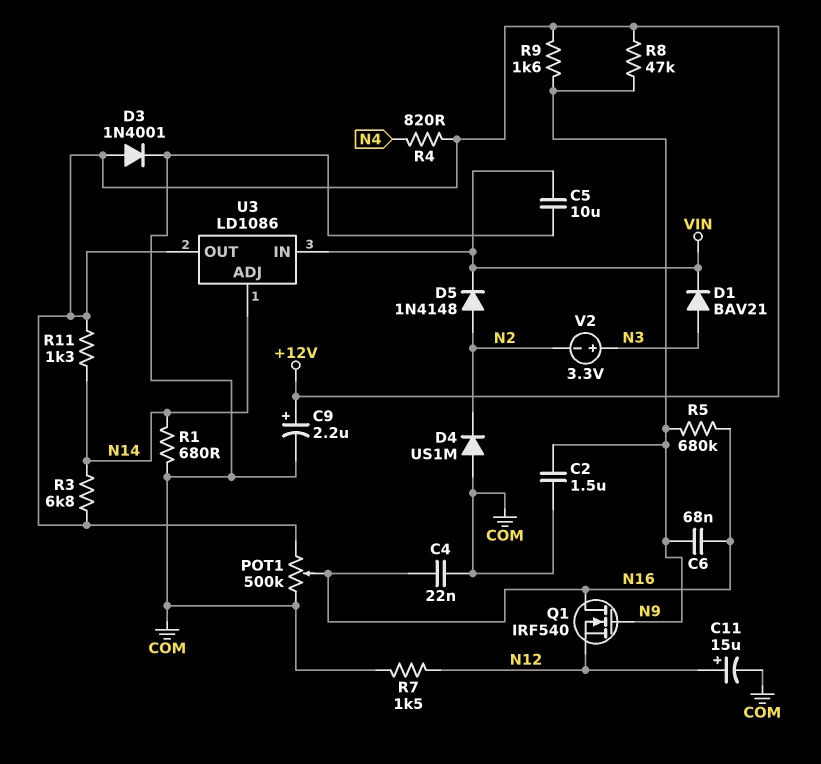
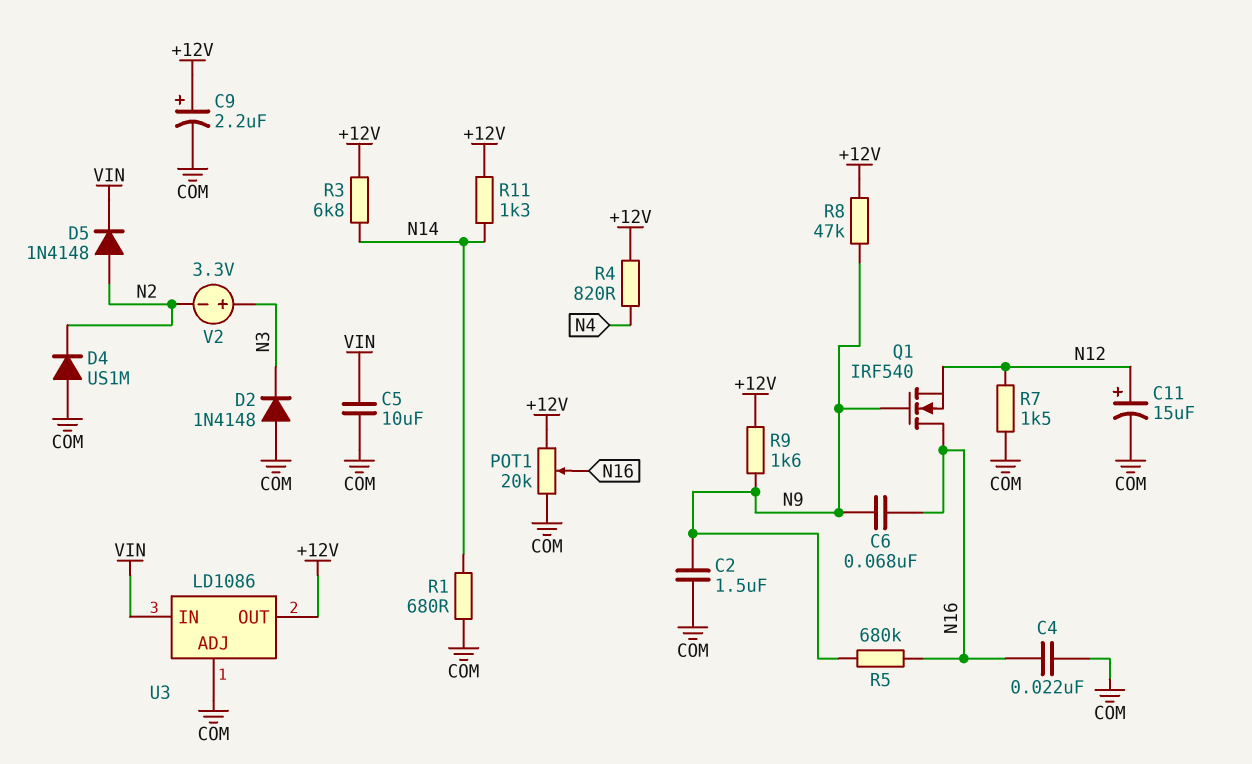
D1: diode BAV21 (A N3, K VIN) -> none
D2: none -> diode 1N4148 (A COM, K N3)
D3: diode 1N4001 (A +12V, K COM) -> none
POT1: 500k (+12V, COM, wiper N16) -> 20k (+12V, COM, wiper N16)
U3 pin ADJ: N14 -> COM

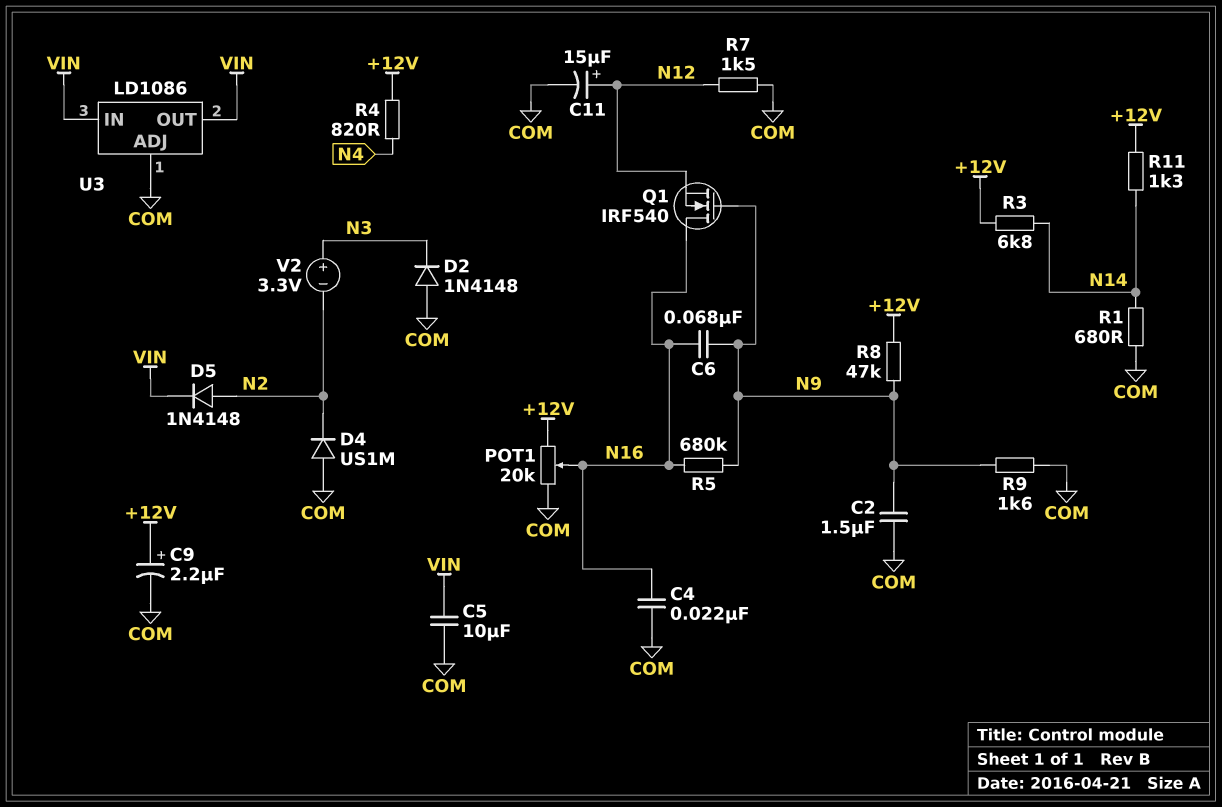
R9: 1.6k (+12V, N9) -> 1.6k (COM, N9)
U3 pin OUT: +12V -> VIN

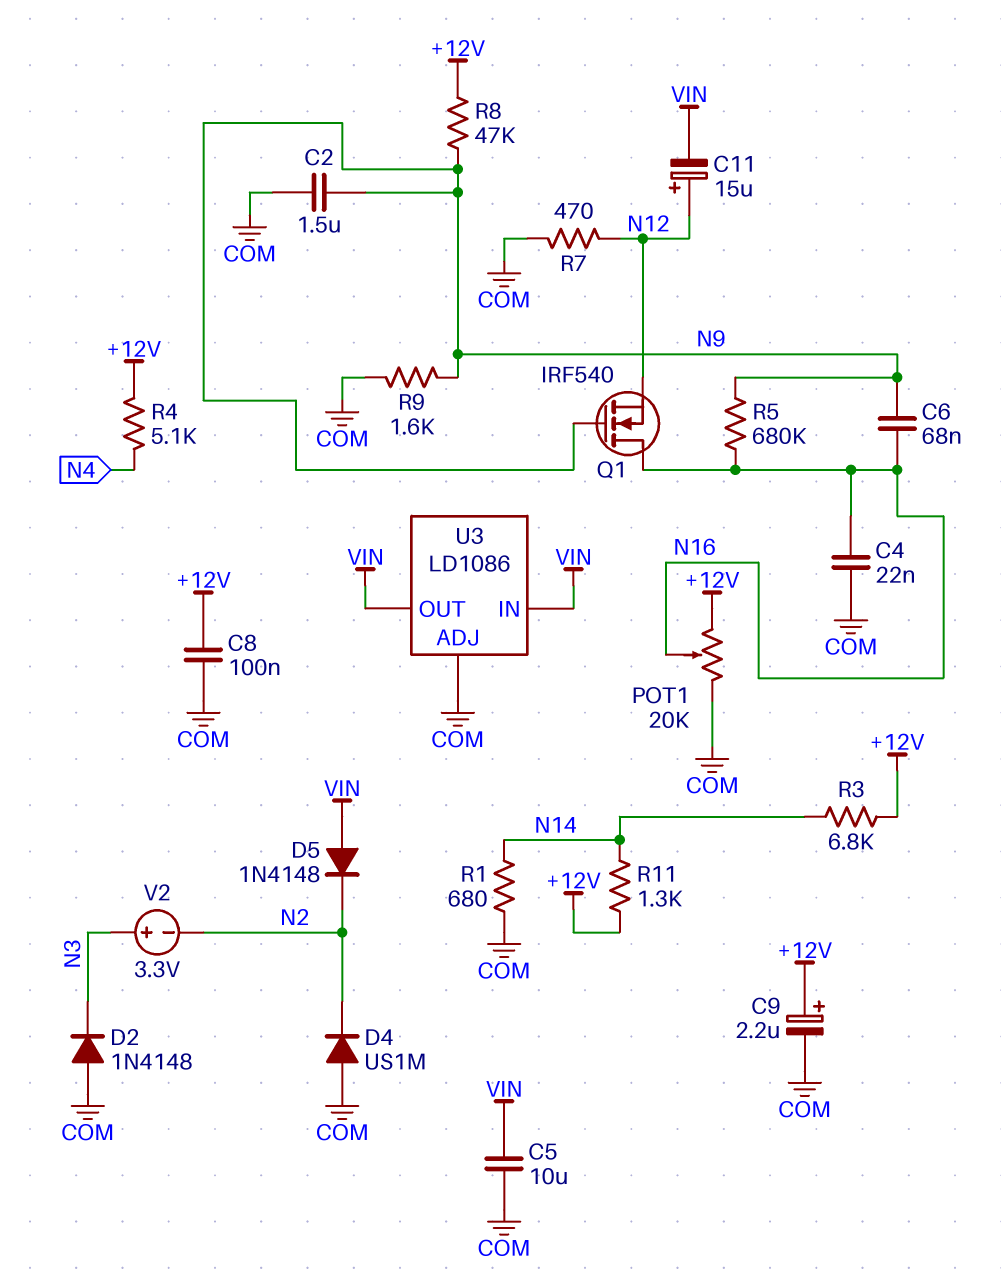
C8: none -> 100nF (+12V, COM)
C11: 15uF (plus N12, minus COM) -> 15uF (plus N12, minus VIN)
D5: diode 1N4148 (A N2, K VIN) -> diode 1N4148 (A VIN, K N2)
R4: 820 (+12V, N4) -> 5.1k (+12V, N4)
R7: 1.5k (COM, N12) -> 470 (COM, N12)

